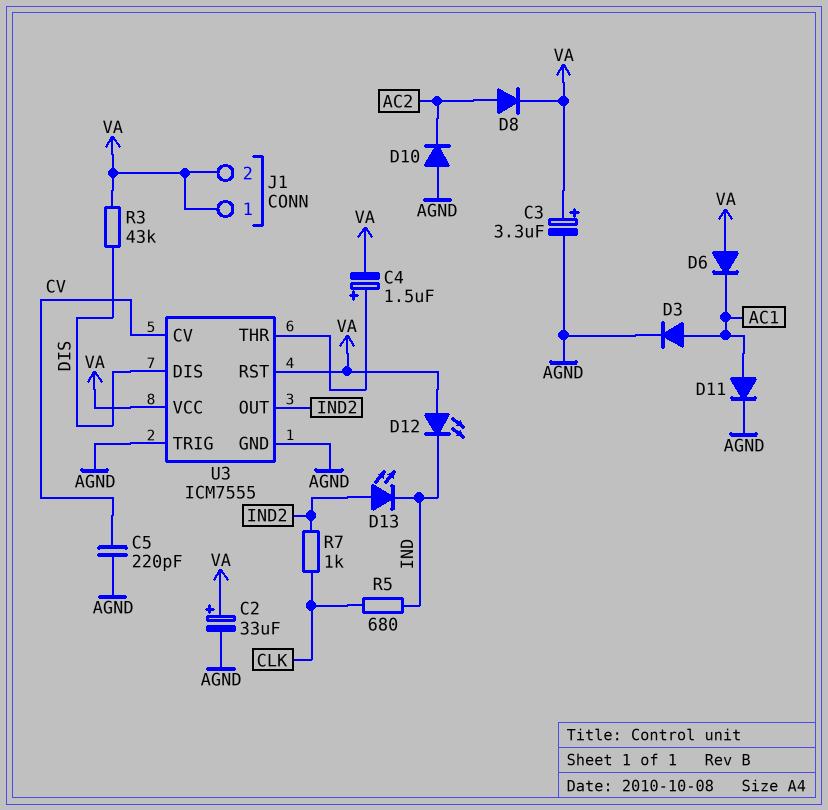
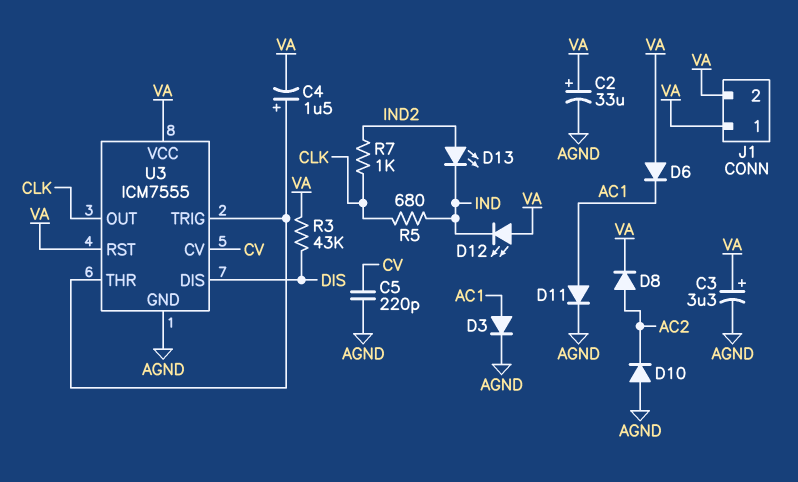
U3 pin OUT: IND2 -> CLK
U3 pin TRIG: AGND -> U3/THR

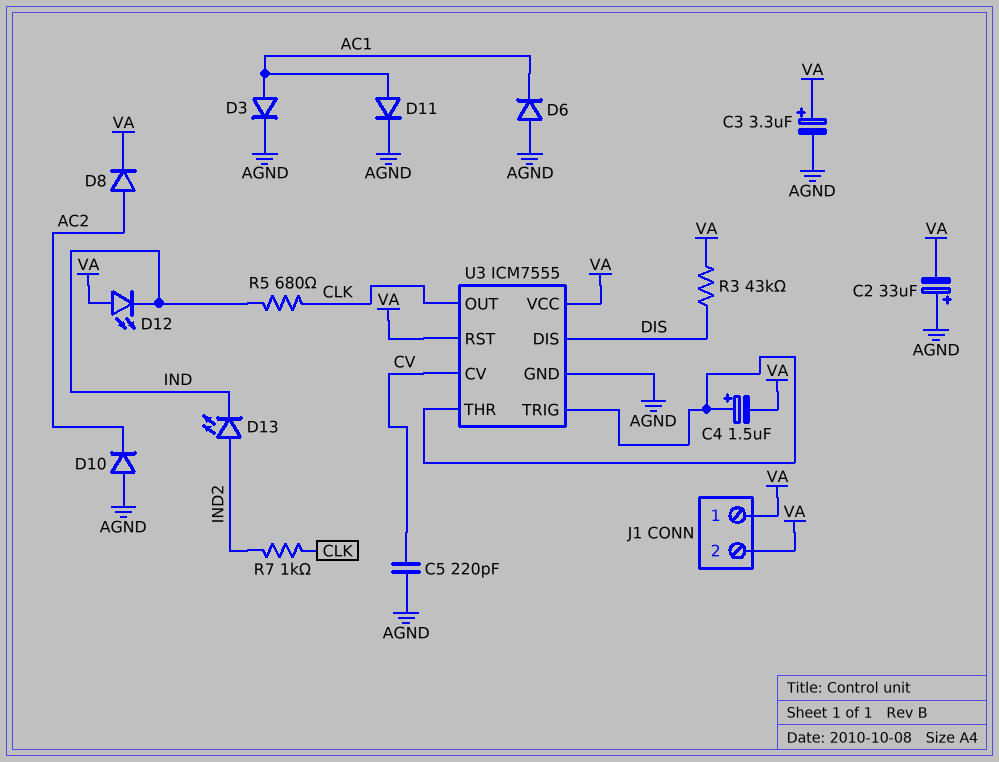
C2: 33uF (plus VA, minus AGND) -> 33uF (plus AGND, minus VA)
D6: diode (A VA, K AC1) -> diode (A AGND, K AC1)

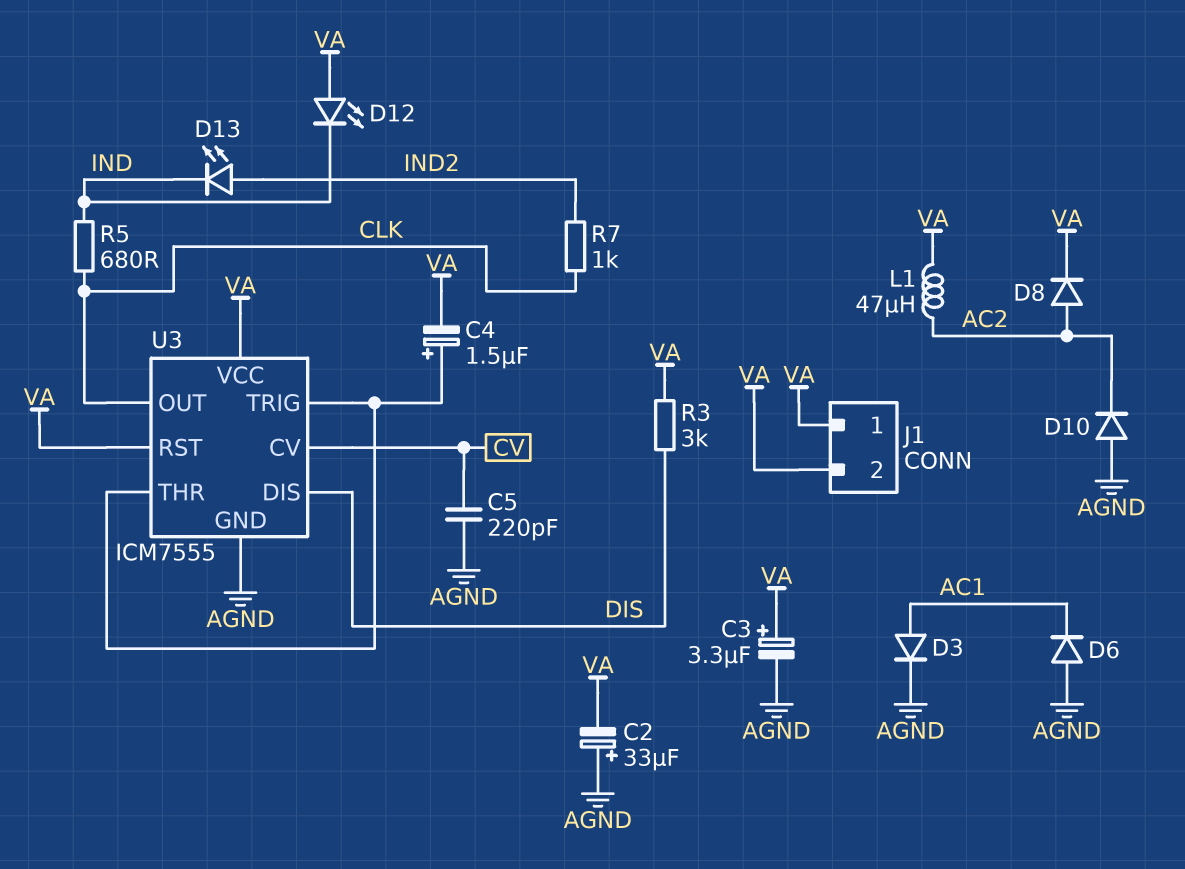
D11: diode (A AC1, K AGND) -> none
L1: none -> 47uH (AC2, VA)
R3: 43k (DIS, VA) -> 3k (DIS, VA)

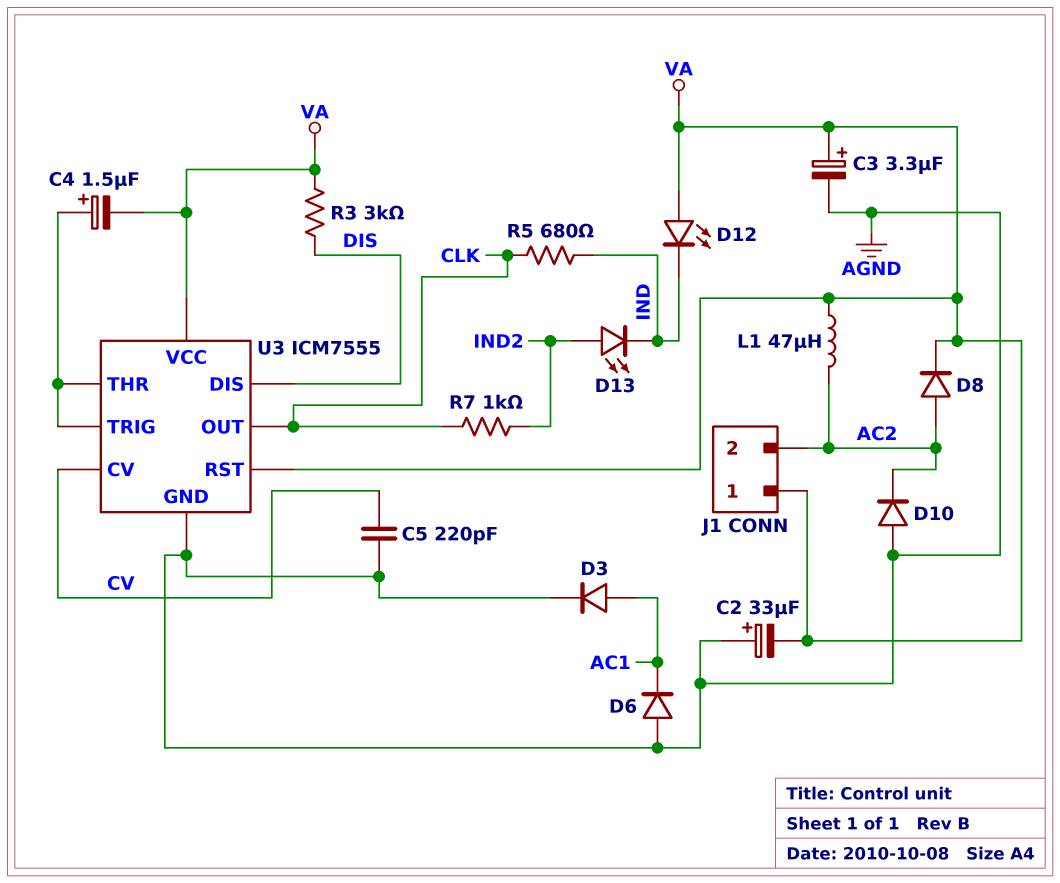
J1 pin 2: VA -> AC2

